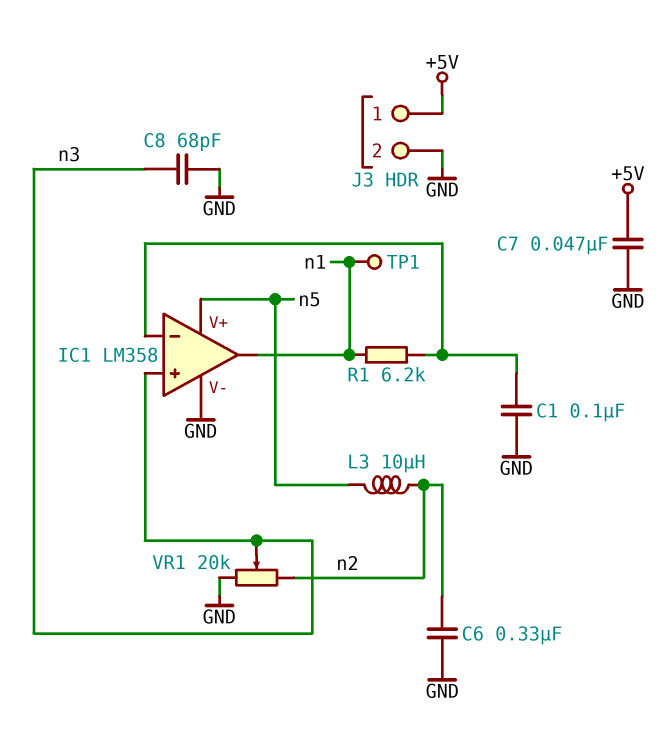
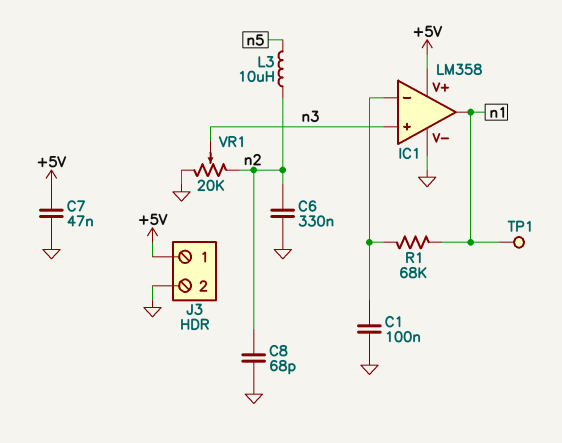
C8: 68pF (GND, n3) -> 68pF (GND, n2)
IC1 pin V+: n5 -> +5V
R1: 6.2k (IC1/in-, n1) -> 68k (IC1/in-, n1)

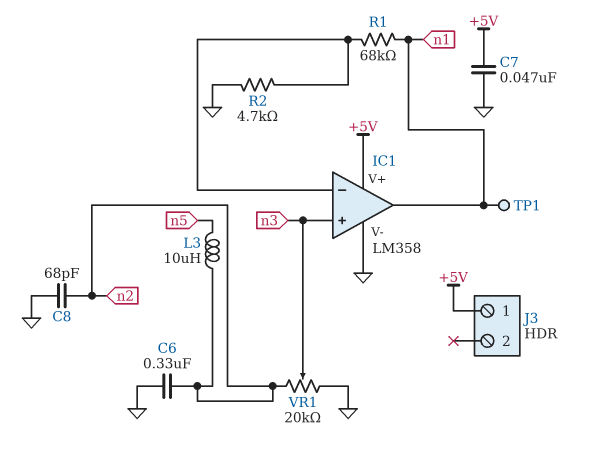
C1: 100nF (GND, IC1/in-) -> none
J3 pin 2: GND -> none
R2: none -> 4.7k (GND, IC1/in-)

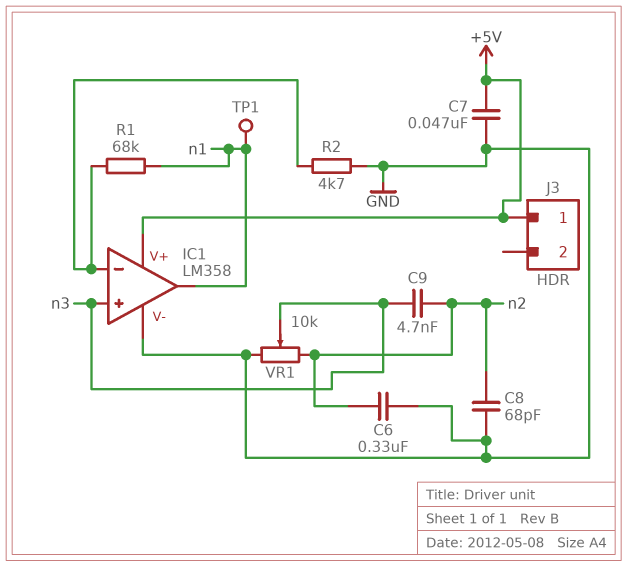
C9: none -> 4.7nF (n2, n3)
L3: 10uH (n2, n5) -> none
VR1: 20k (GND, n2, wiper n3) -> 10k (GND, n2, wiper n3)

